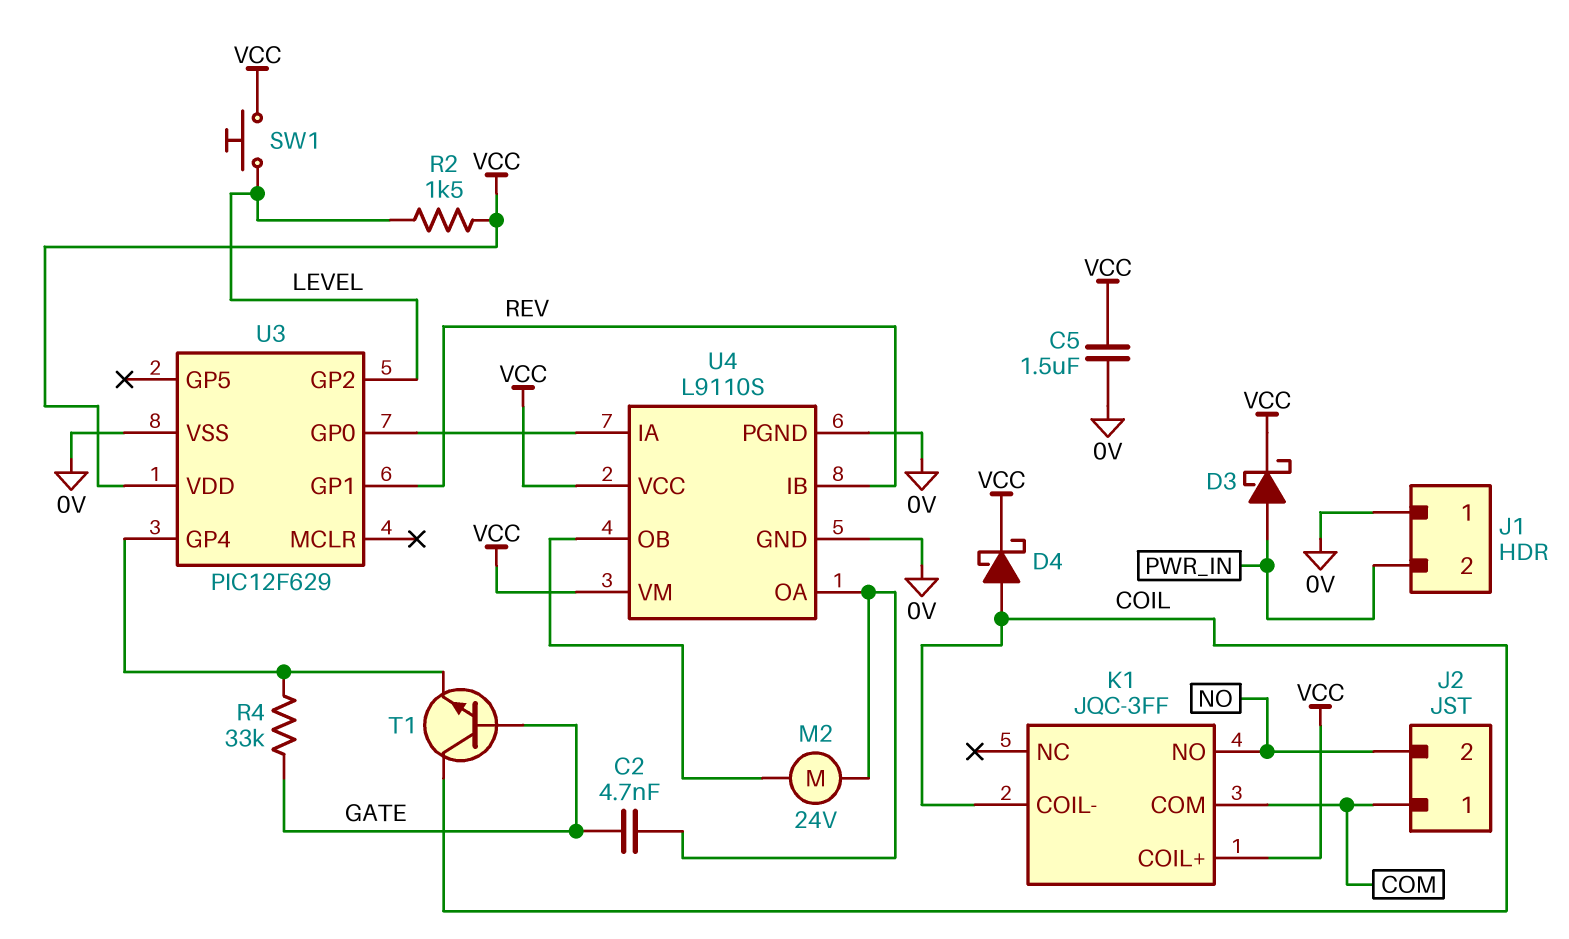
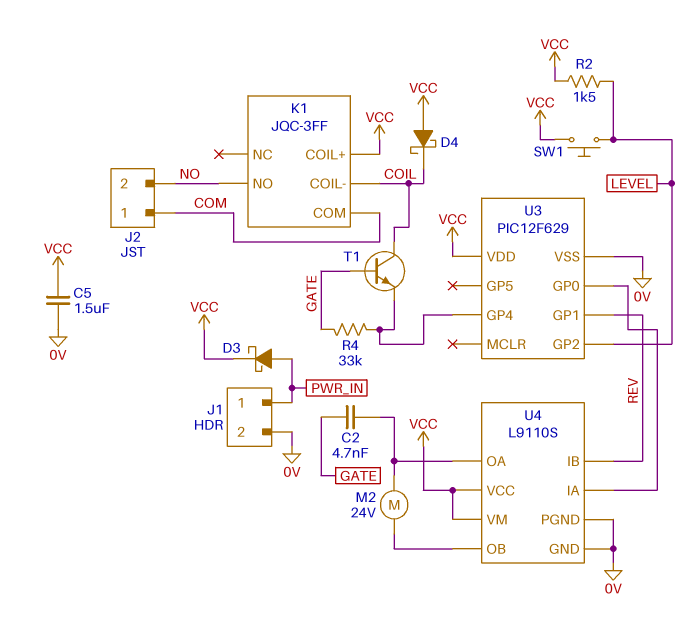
D4: schottky (A COIL, K VCC) -> schottky (A VCC, K COIL)
J1 pin 1: 0V -> PWR_IN
J1 pin 2: PWR_IN -> 0V

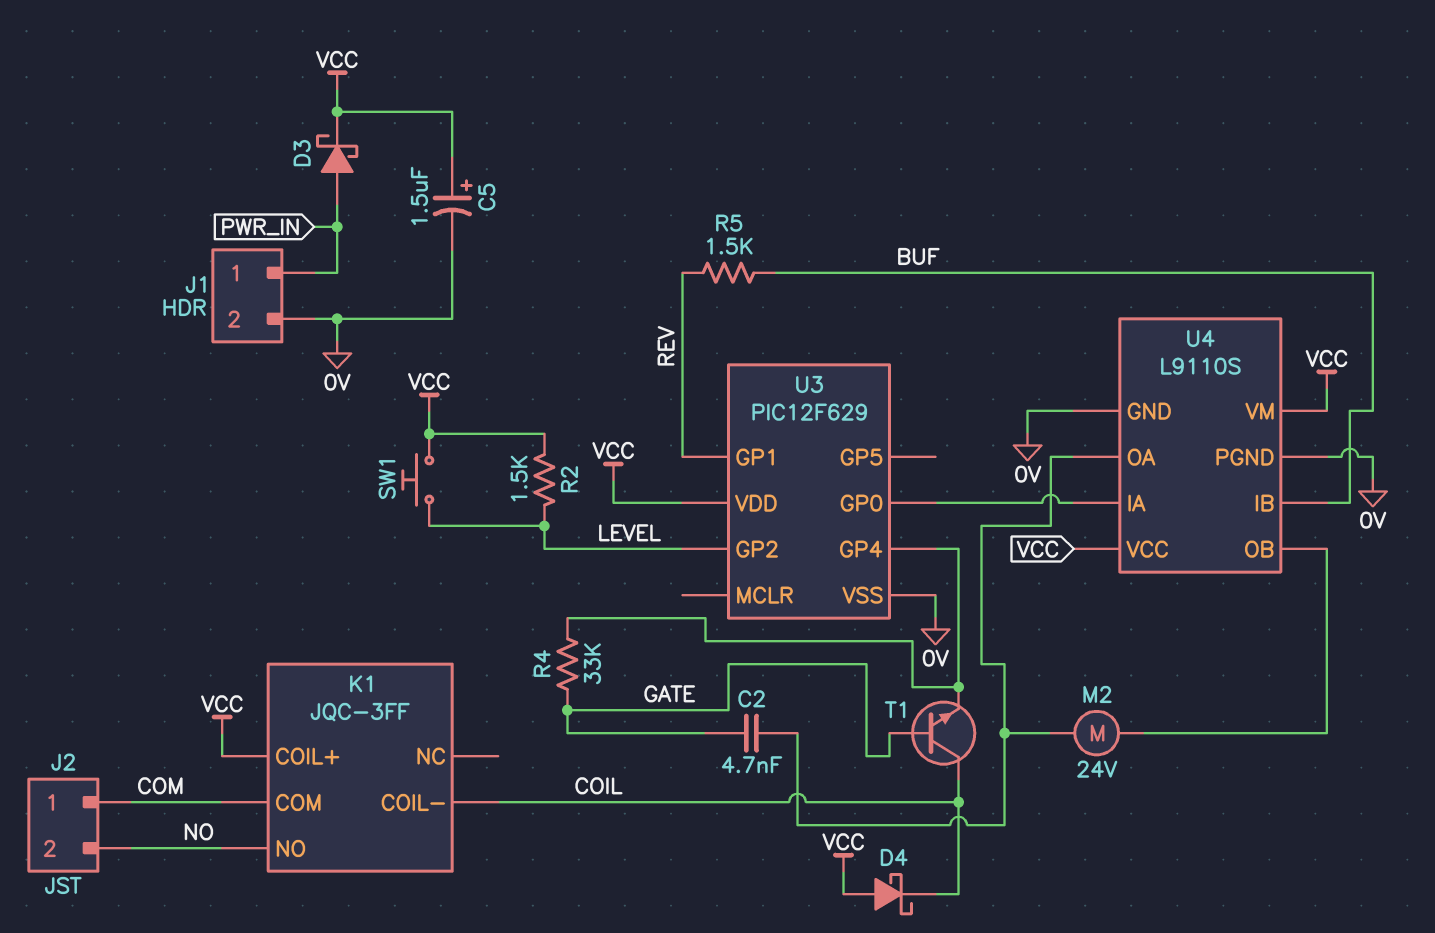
C5: 1.5uF (0V, VCC) -> 1.5uF (plus VCC, minus 0V)
R5: none -> 1.5k (BUF, REV)
U4 pin IB: REV -> BUF

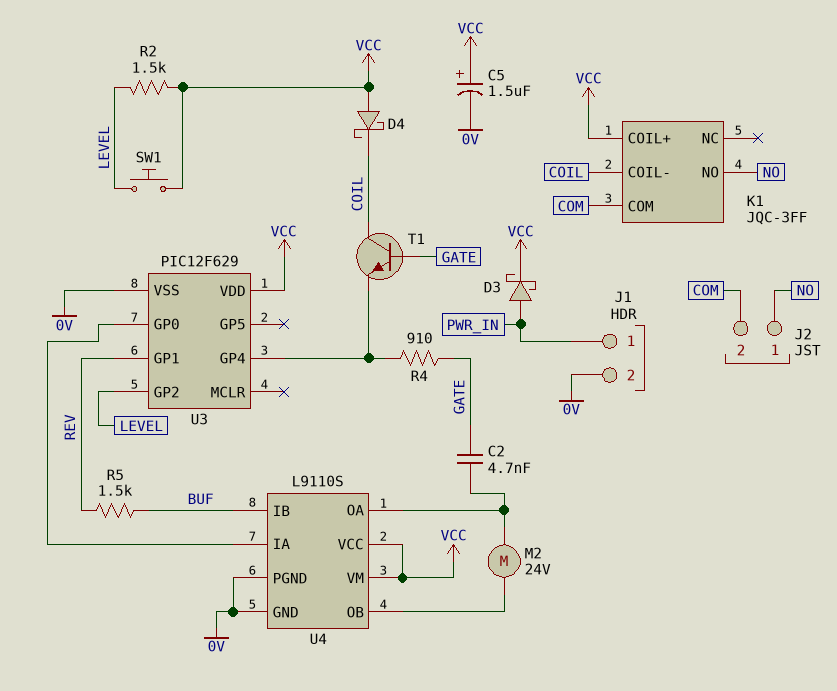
J2 pin 1: COM -> NO
J2 pin 2: NO -> COM
R4: 33k (GATE, U3/GP4) -> 910 (GATE, U3/GP4)

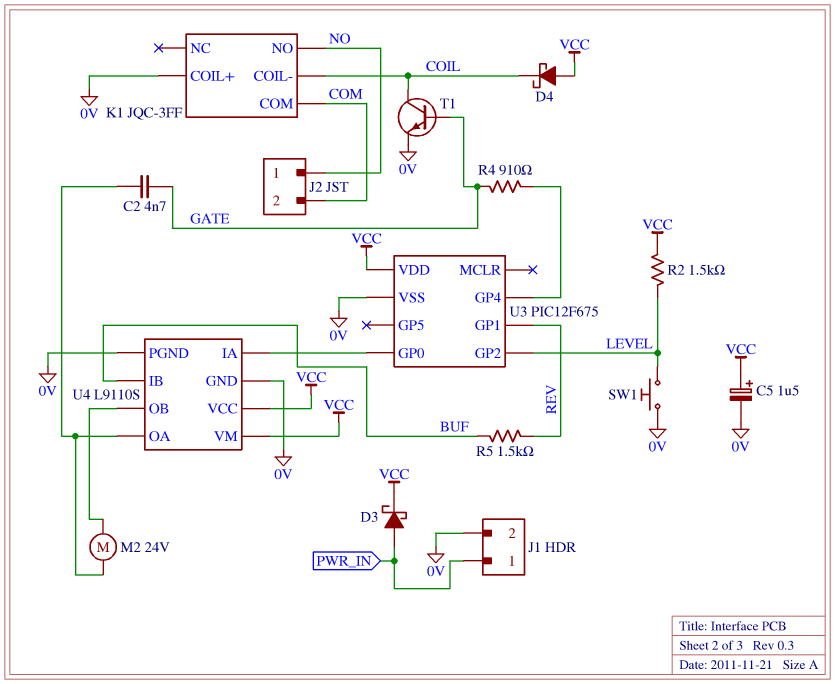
K1 pin COIL+: VCC -> 0V
SW1: button (LEVEL, VCC) -> button (0V, LEVEL)
T1: NPN (B GATE, C COIL, E U3/GP4) -> NPN (B GATE, C COIL, E 0V)
U3: PIC12F629 -> PIC12F675

